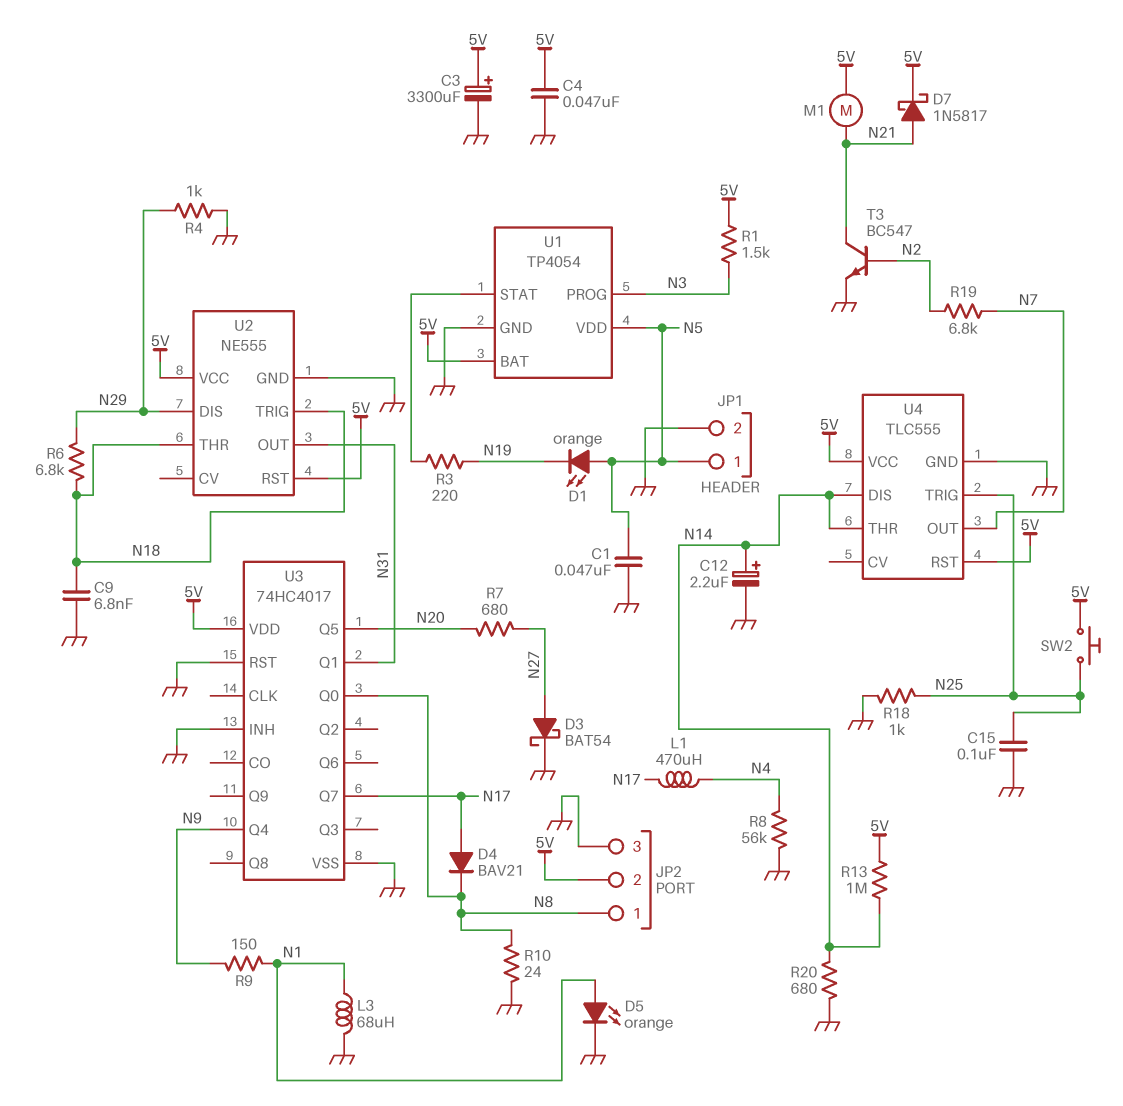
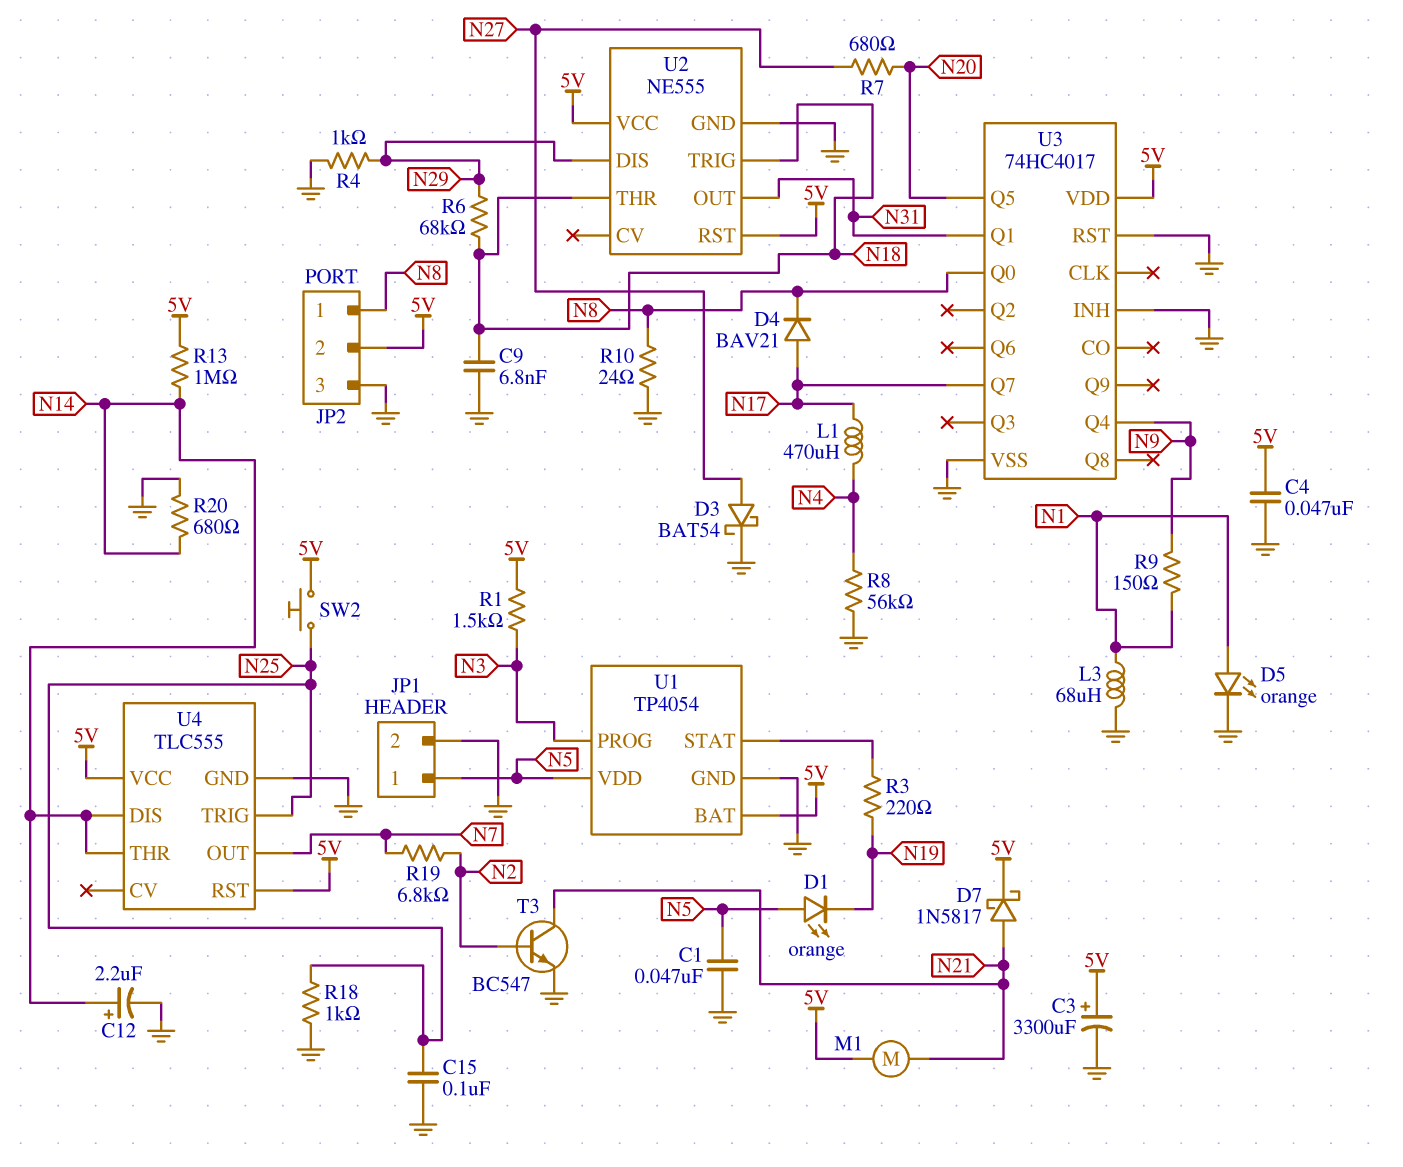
R6: 6.8k (N18, N29) -> 68k (N18, N29)

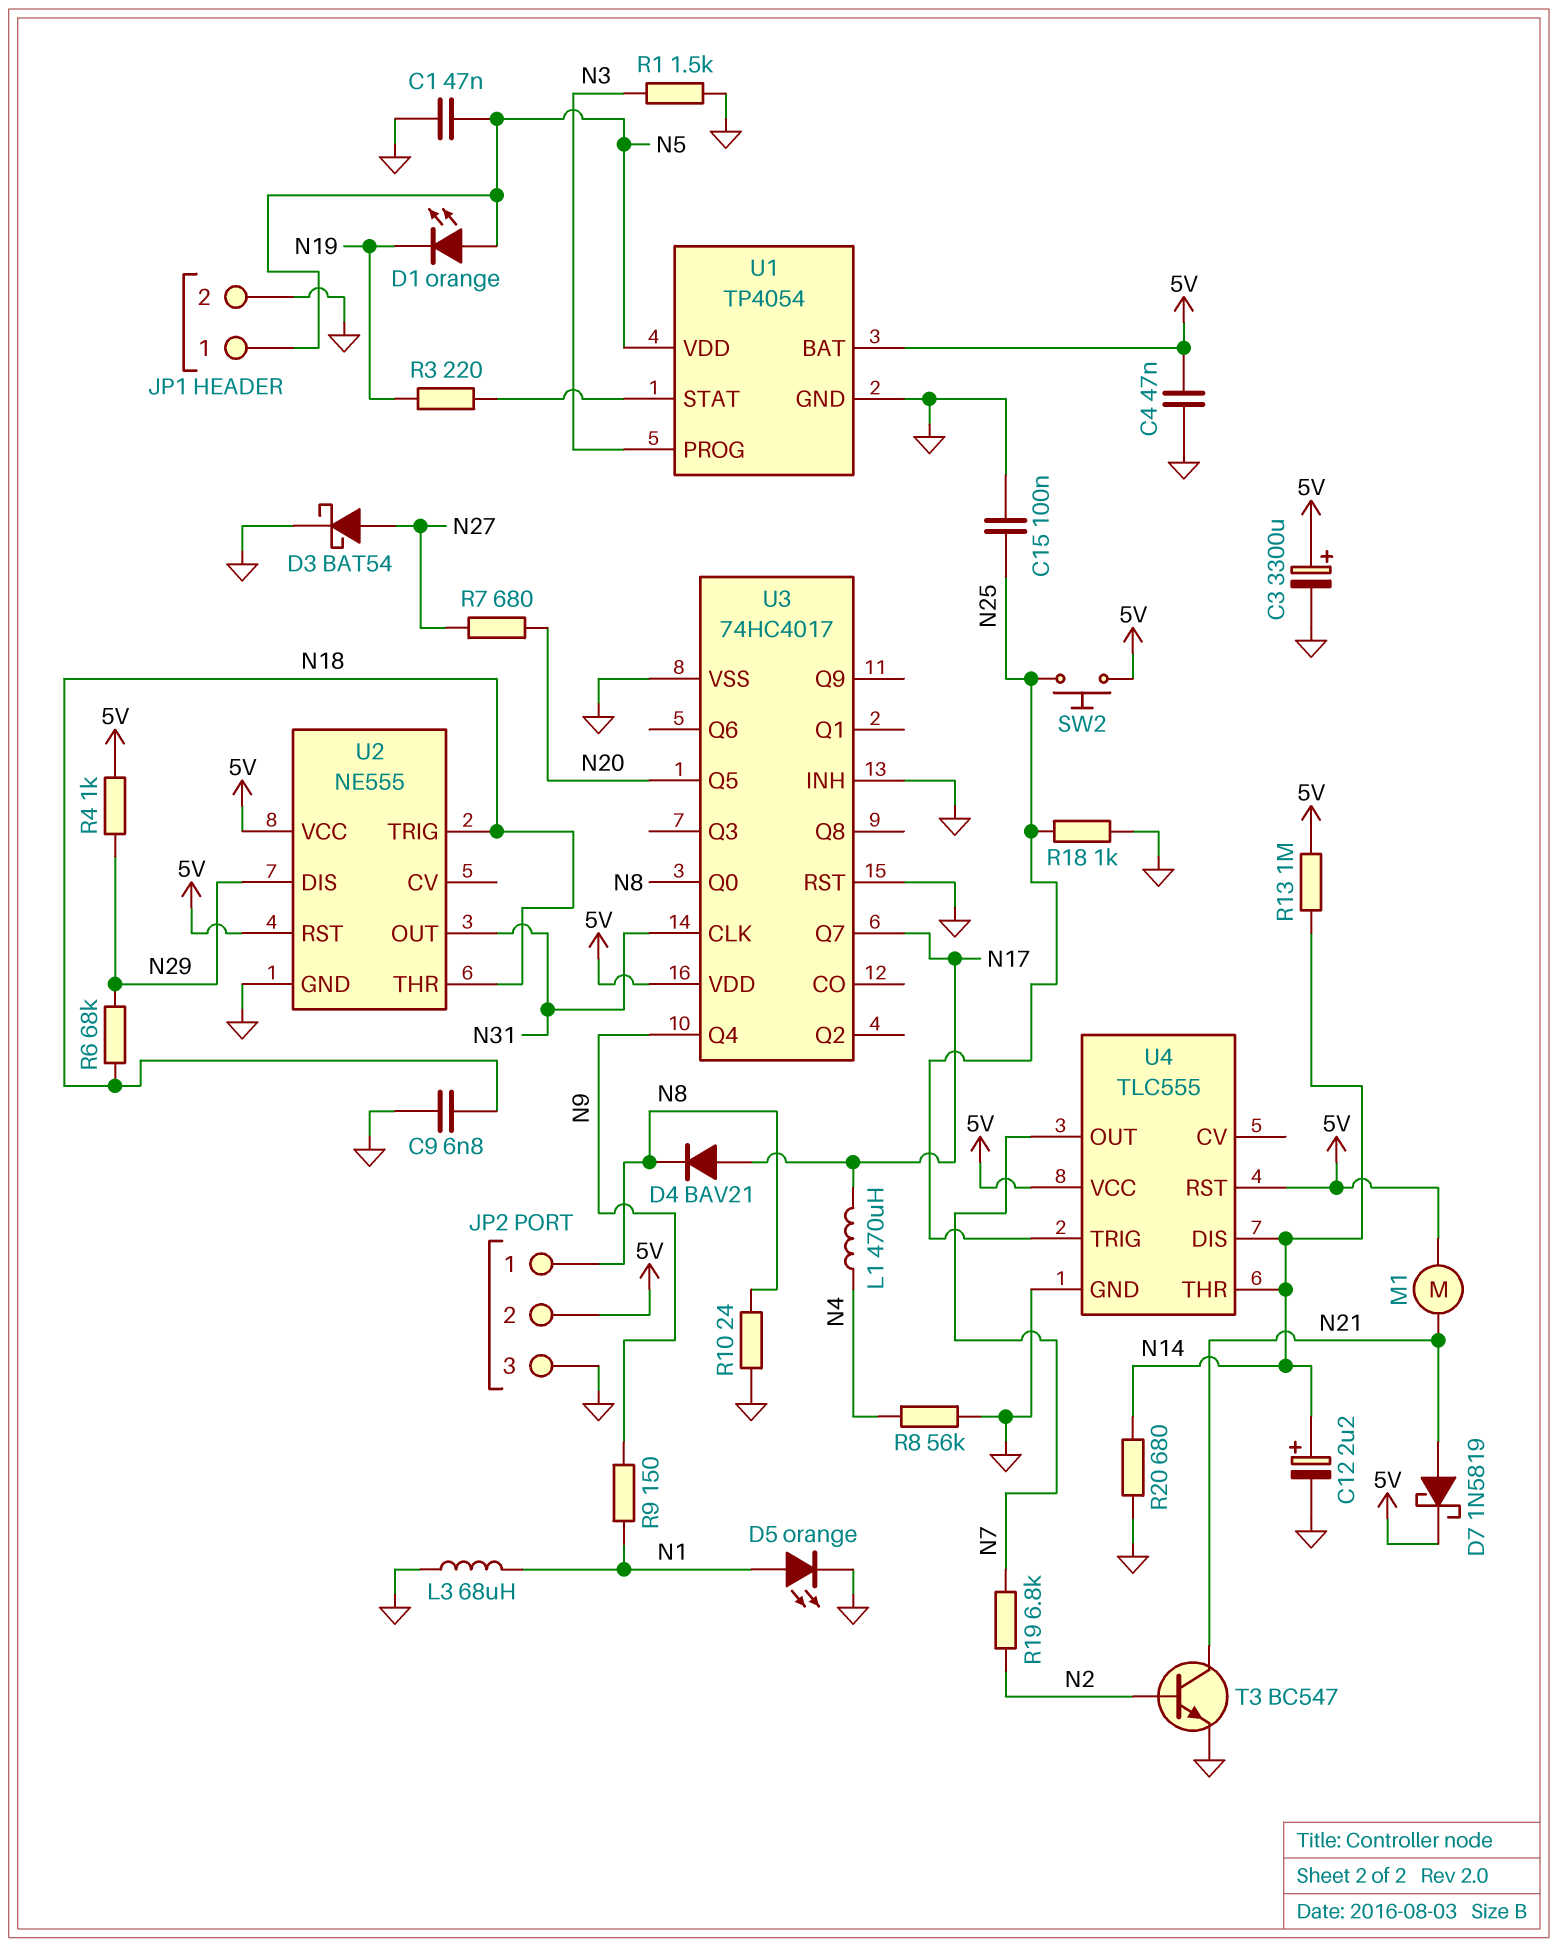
D7: schottky 1N5817 (A N21, K 5V) -> schottky 1N5819 (A N21, K 5V)
R1: 1.5k (5V, N3) -> 1.5k (GND, N3)
R4: 1k (GND, N29) -> 1k (5V, N29)
U3 pin CLK: none -> N31
U3 pin Q1: N31 -> none

